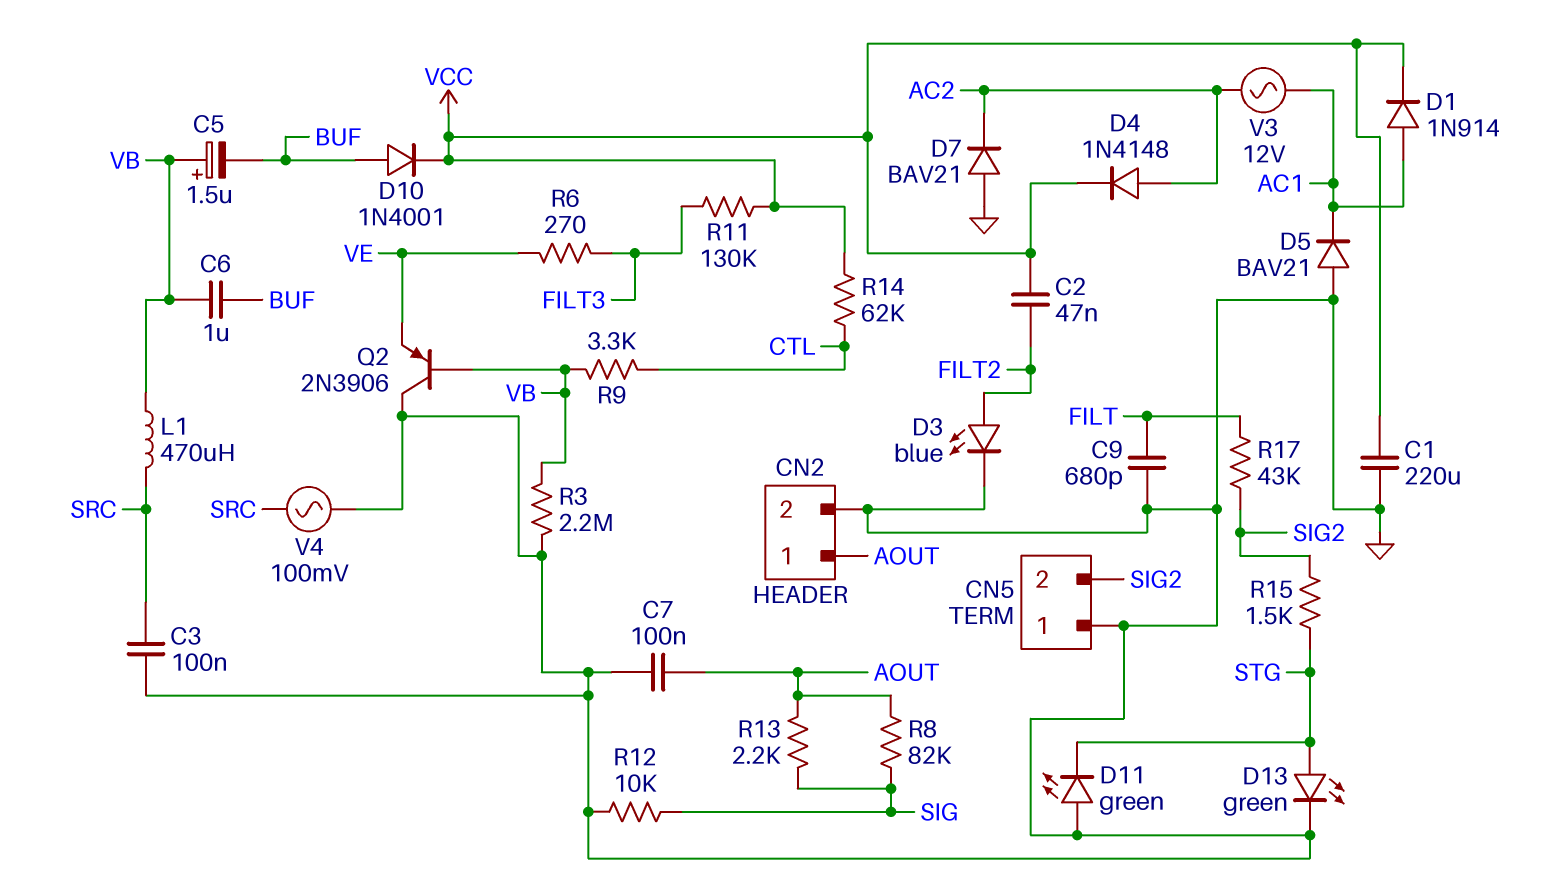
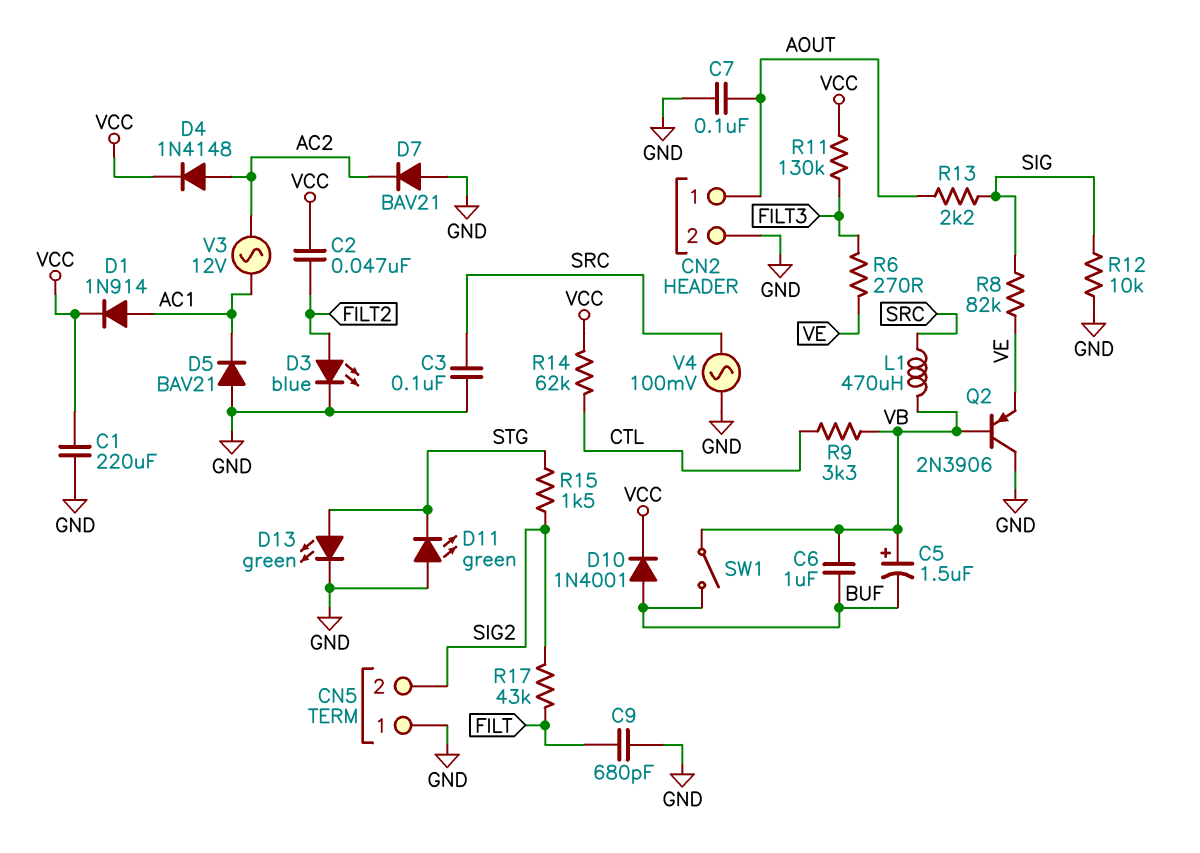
R3: 2.2M (GND, VB) -> none
R8: 82k (AOUT, SIG) -> 82k (SIG, VE)
SW1: none -> switch (BUF, VB)

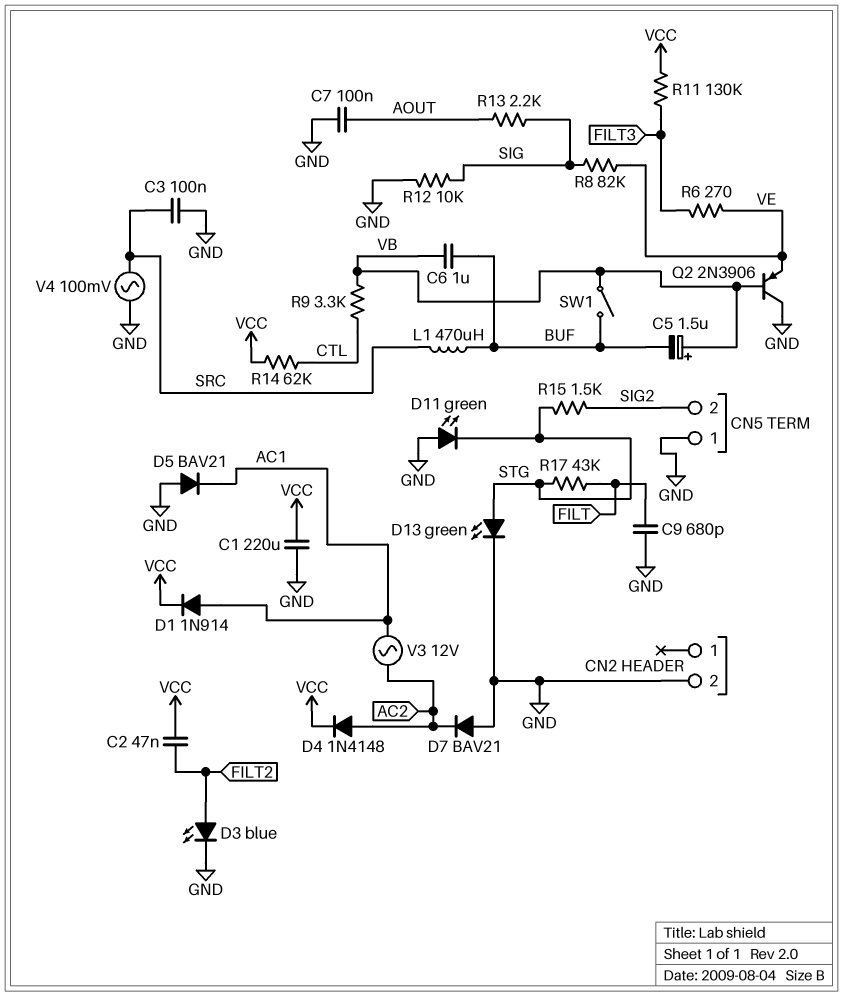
CN2 pin 1: AOUT -> none
D10: diode 1N4001 (A BUF, K VCC) -> none
L1: 470uH (SRC, VB) -> 470uH (BUF, SRC)
R17: 43k (FILT, SIG2) -> 43k (FILT, STG)

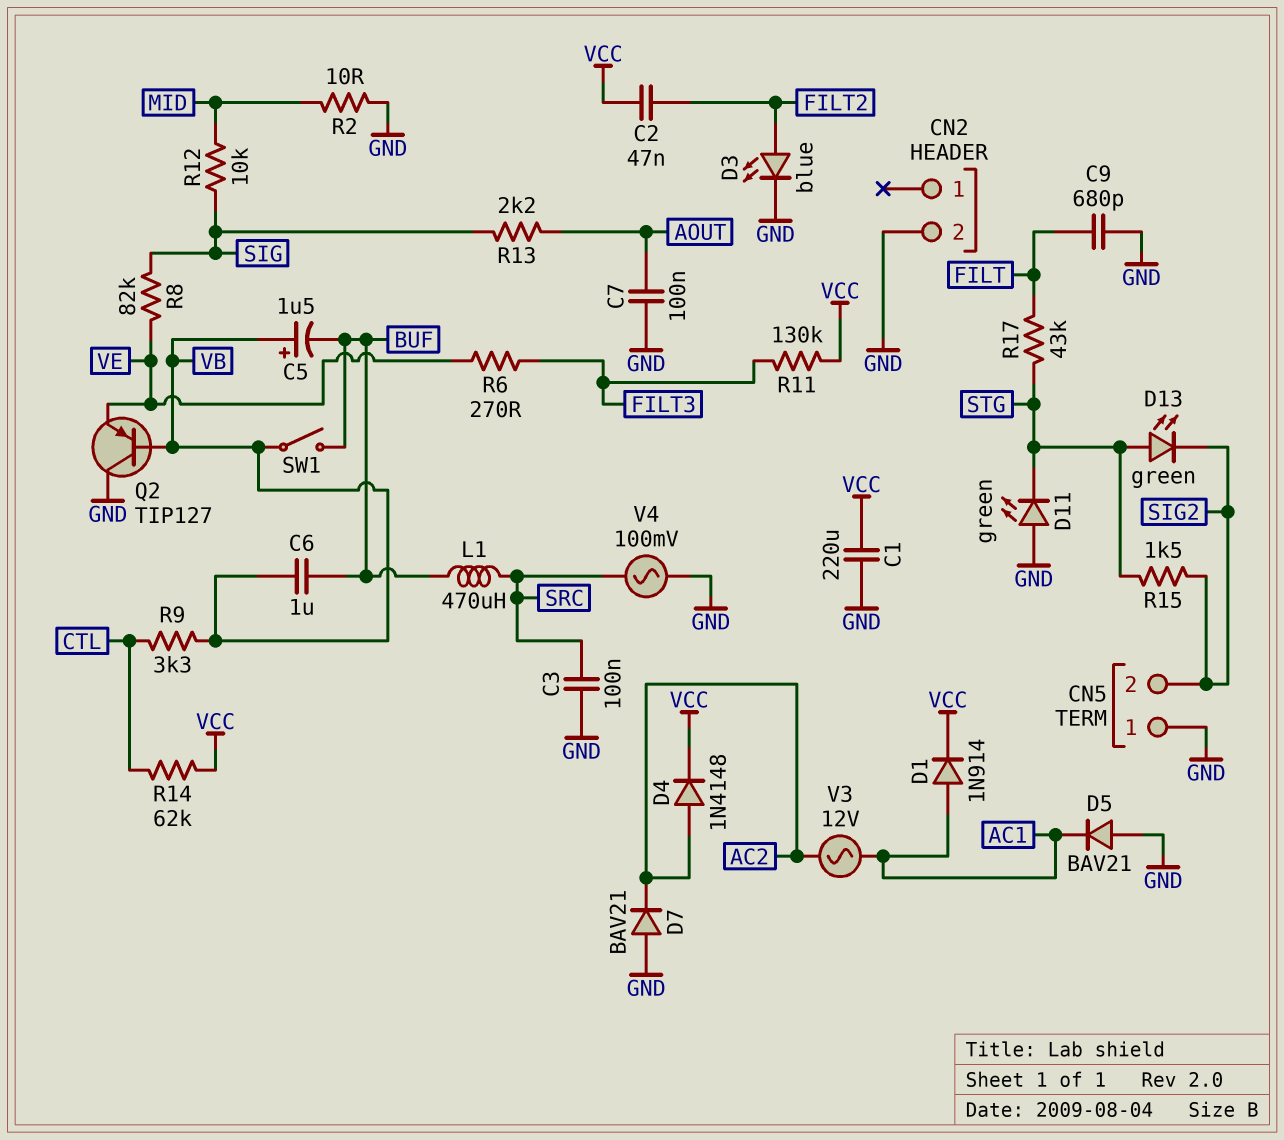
D13: LED green (A STG, K GND) -> LED green (A STG, K SIG2)
Q2: PNP 2N3906 (B VB, C GND, E VE) -> PNP TIP127 (B VB, C GND, E VE)
R2: none -> 10 (GND, MID)
R12: 10k (GND, SIG) -> 10k (MID, SIG)

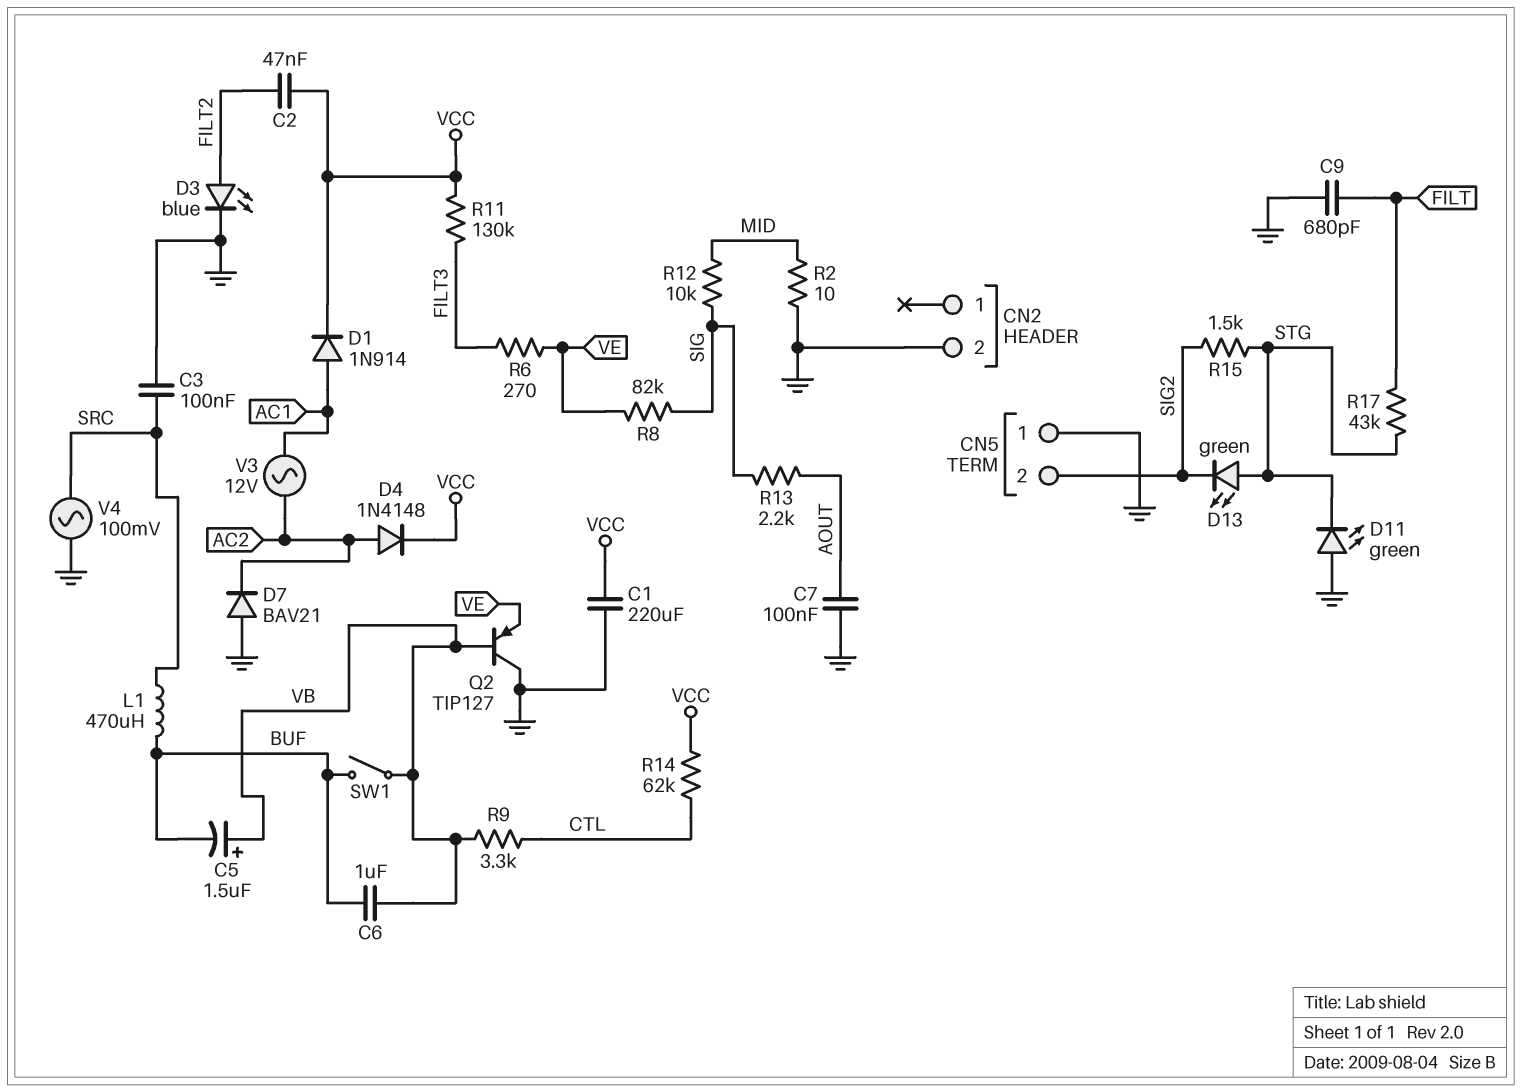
D5: diode BAV21 (A GND, K AC1) -> none

